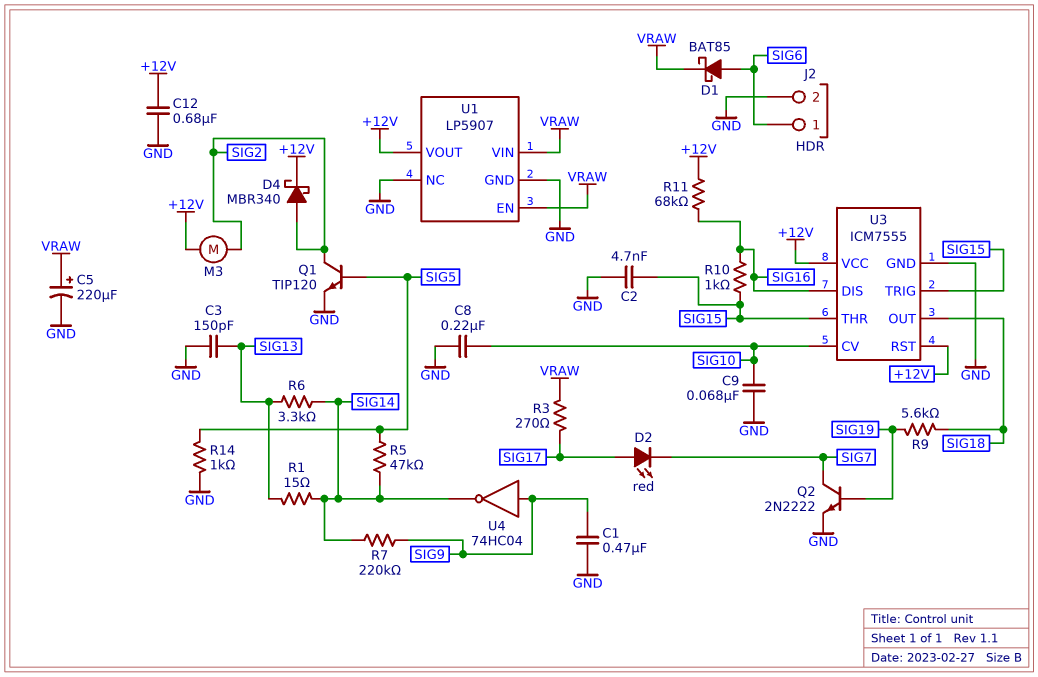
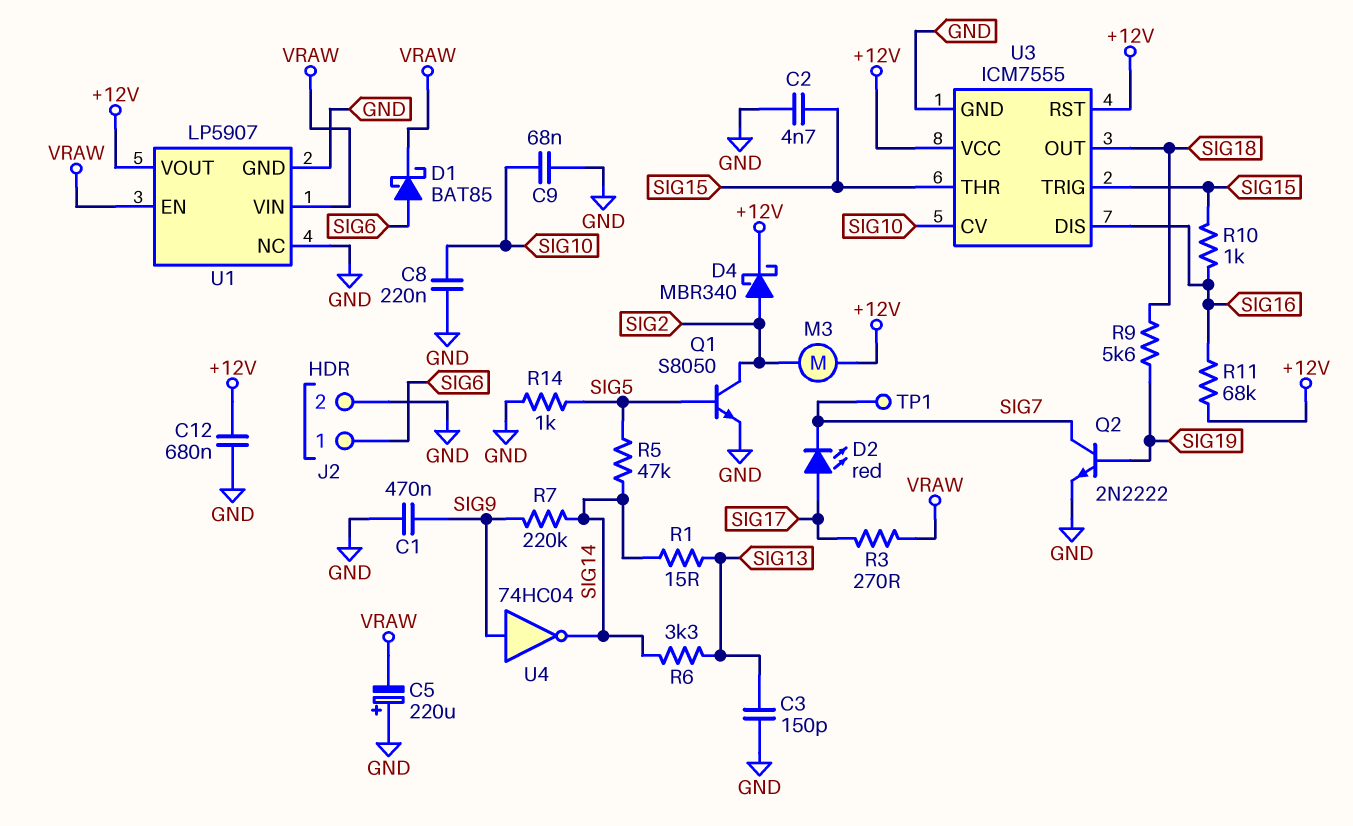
C5: 220uF (plus VRAW, minus GND) -> 220uF (plus GND, minus VRAW)
Q1: NPN TIP120 (B SIG5, C SIG2, E GND) -> NPN S8050 (B SIG5, C SIG2, E GND)
TP1: none -> test point (SIG7)

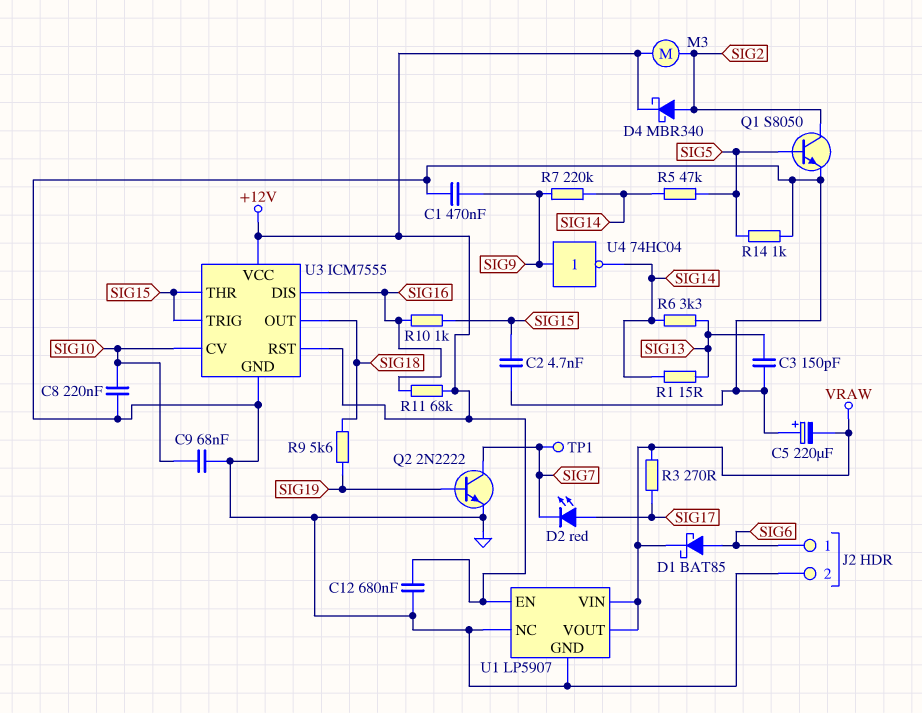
U1 pin EN: VRAW -> +12V
U1 pin VOUT: +12V -> VRAW

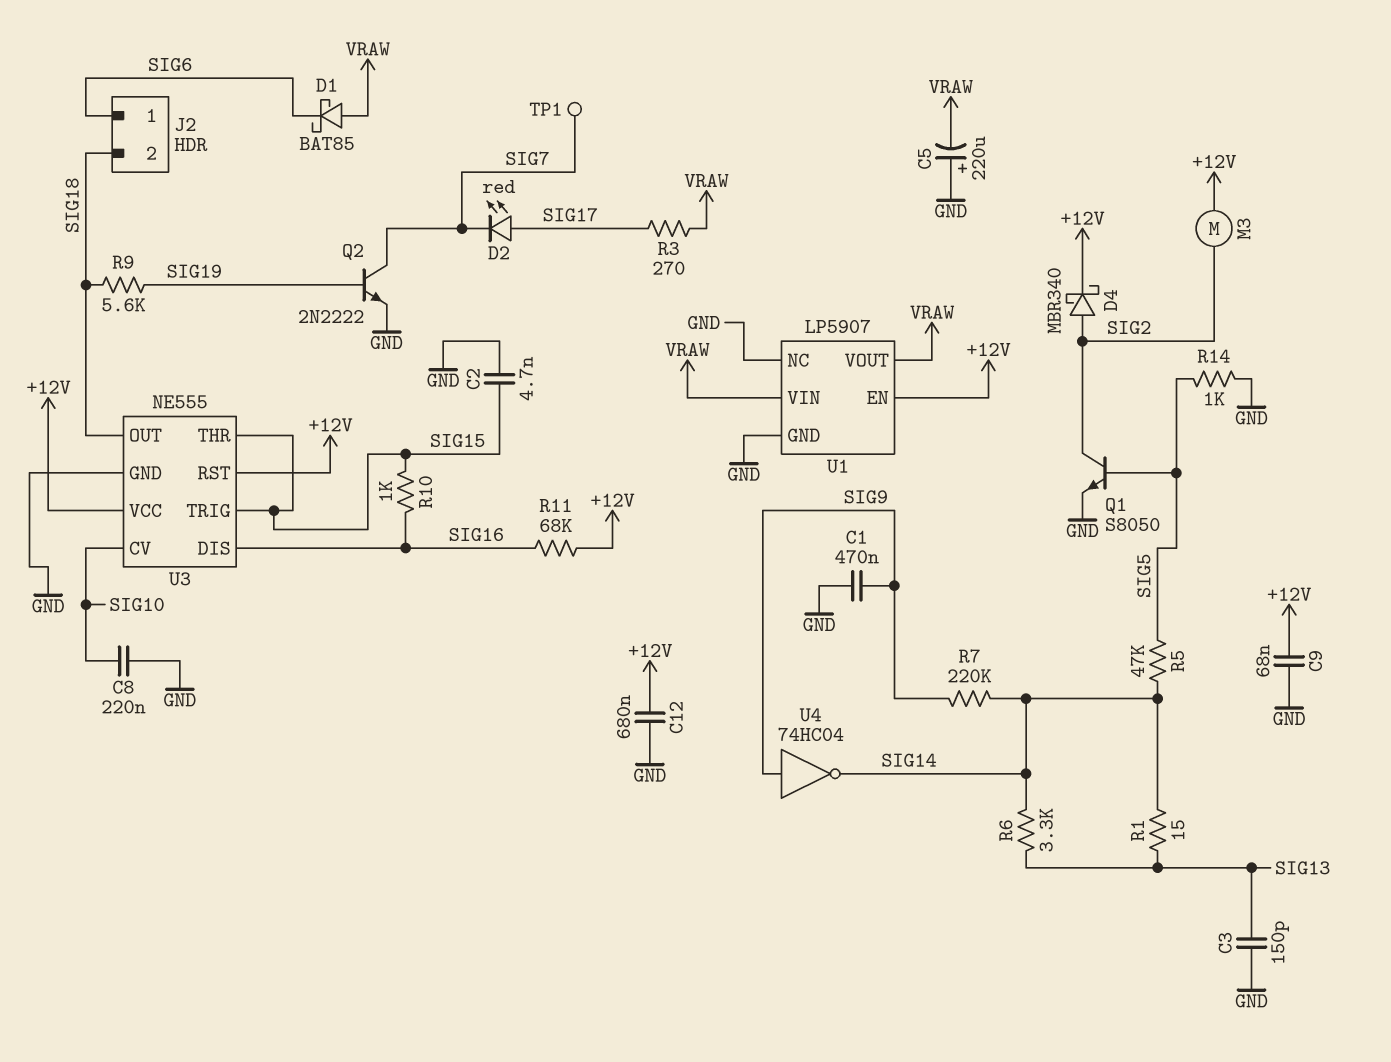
C9: 68nF (GND, SIG10) -> 68nF (+12V, GND)
D1: schottky BAT85 (A SIG6, K VRAW) -> schottky BAT85 (A VRAW, K SIG6)
J2 pin 2: GND -> SIG18
U3: ICM7555 -> NE555

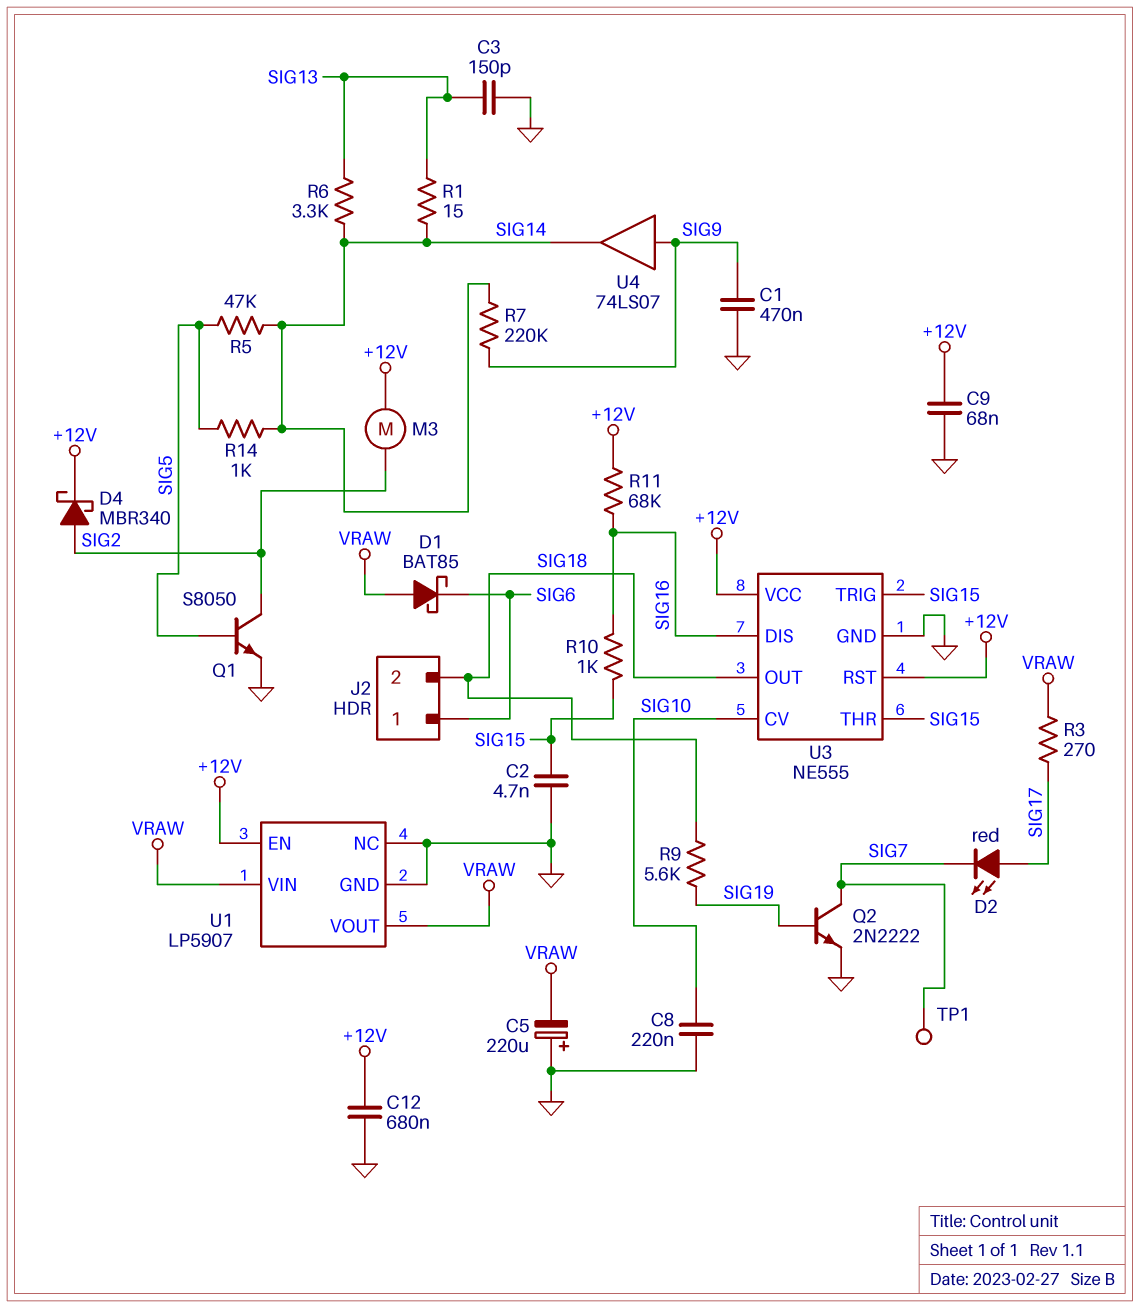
R14: 1k (GND, SIG5) -> 1k (SIG5, SIG14)
U4: NOT 74HC04 (in SIG9, out SIG14) -> buffer 74LS07 (in SIG9, out SIG14)

